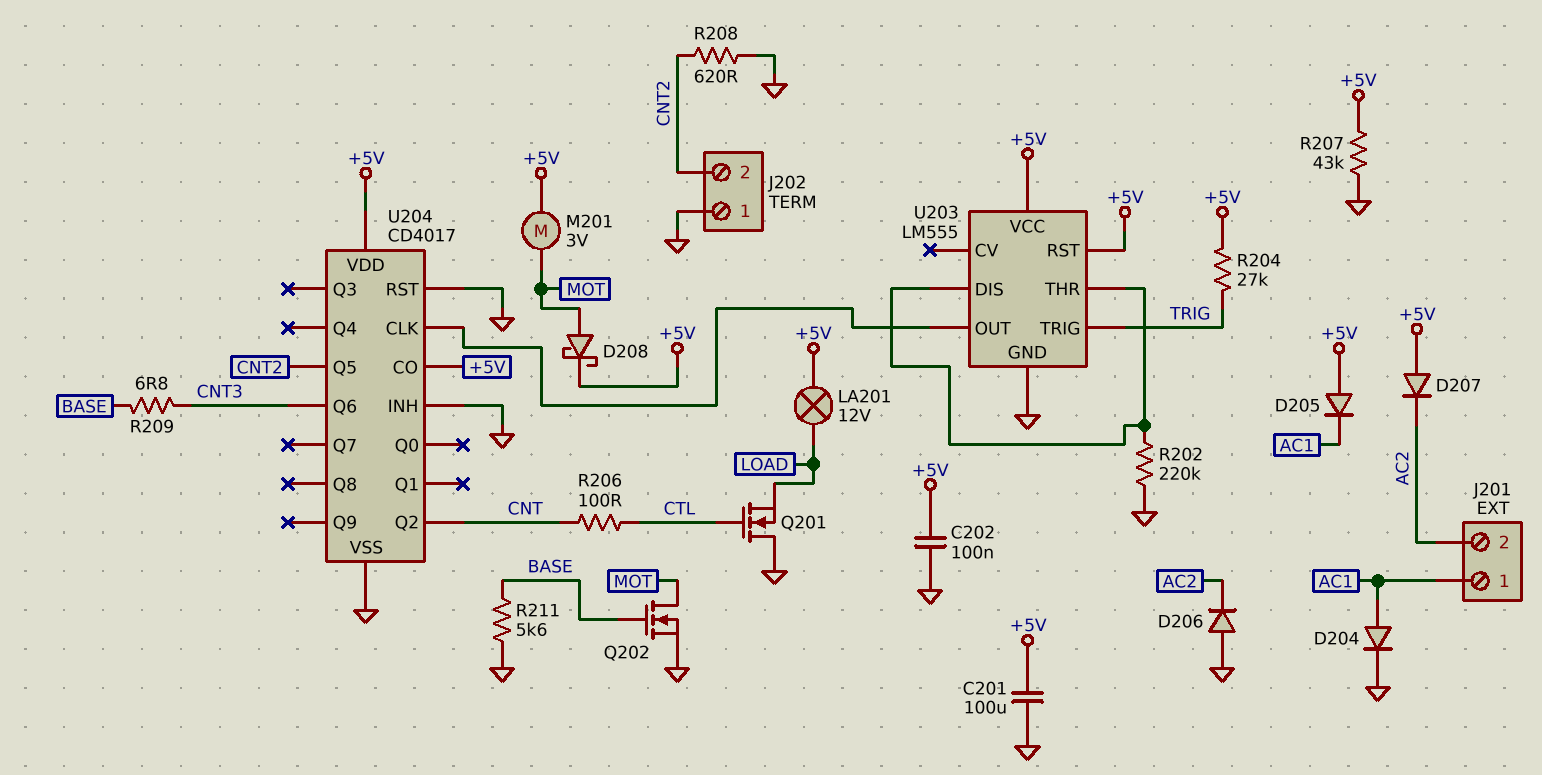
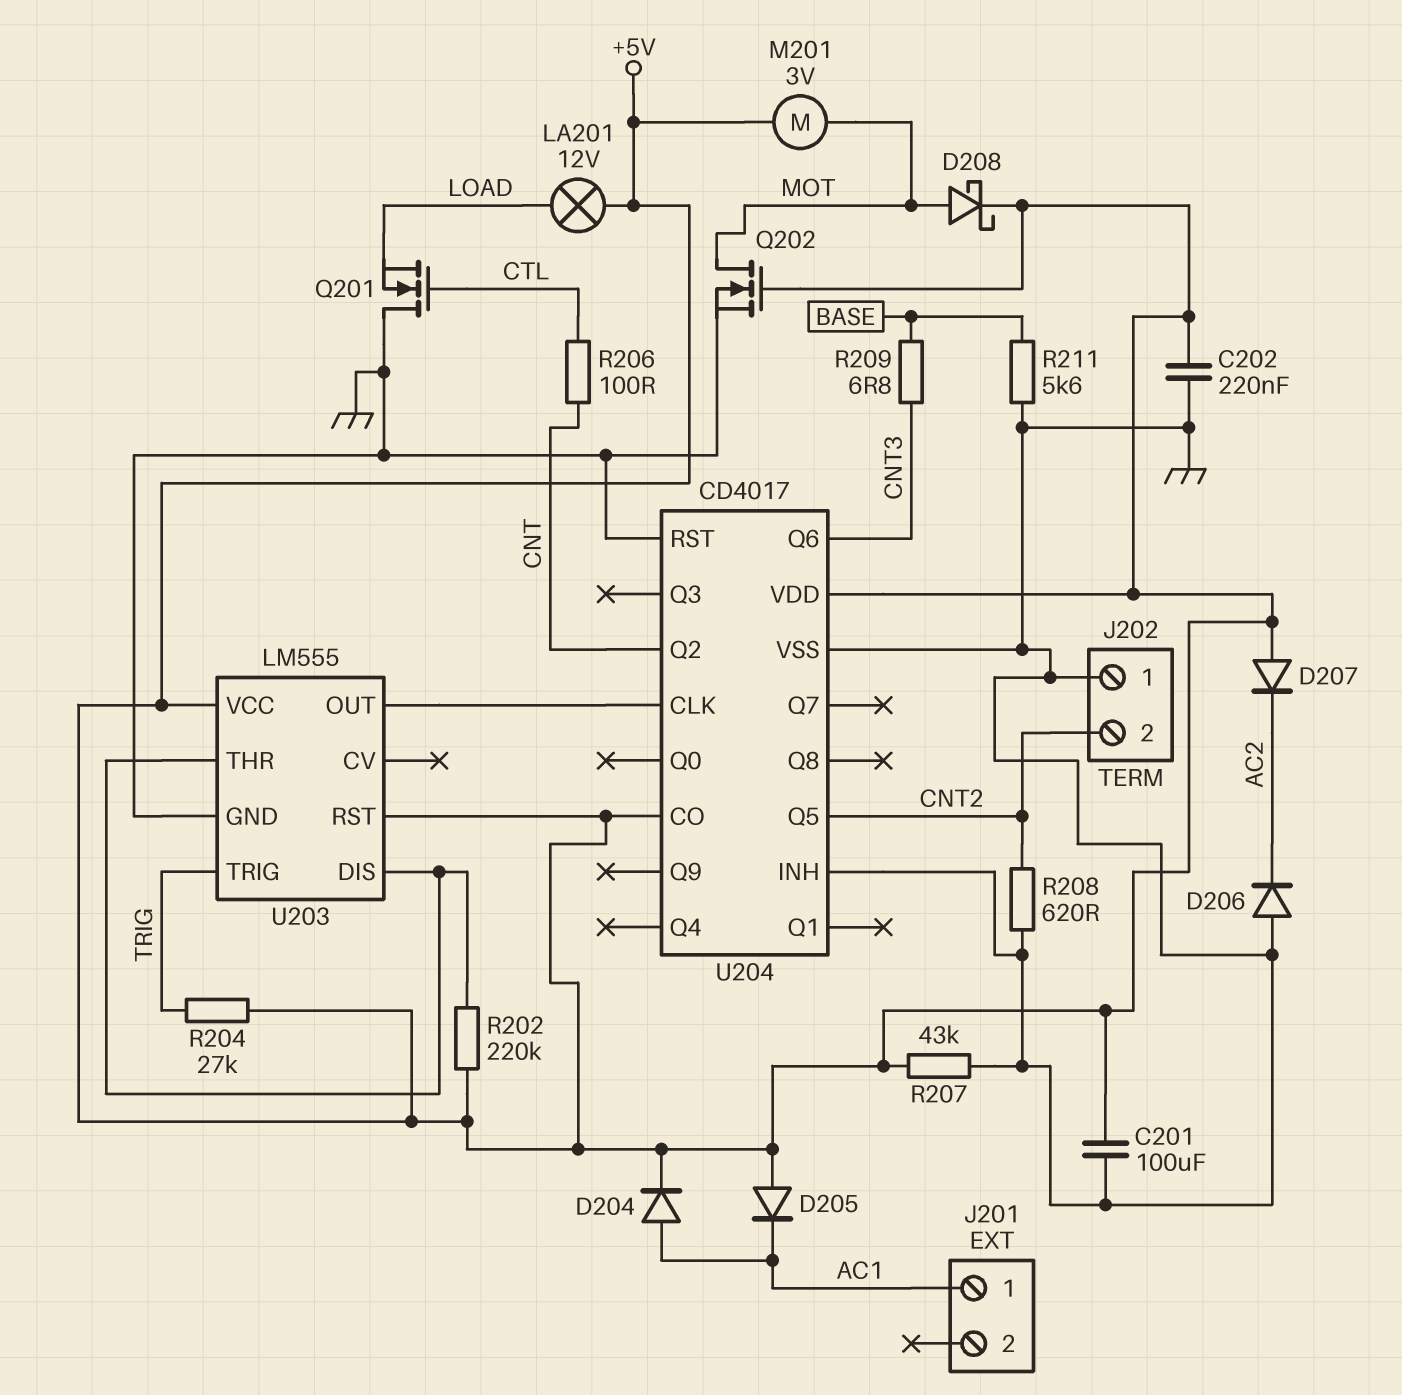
C202: 100nF (+5V, GND) -> 220nF (+5V, GND)
D204: diode (A AC1, K GND) -> diode (A AC1, K +5V)
J201 pin 2: AC2 -> none
Q202: NMOS (G BASE, D MOT, S GND) -> NMOS (G +5V, D MOT, S GND)
R202: 220k (GND, U203/DIS) -> 220k (+5V, U203/DIS)

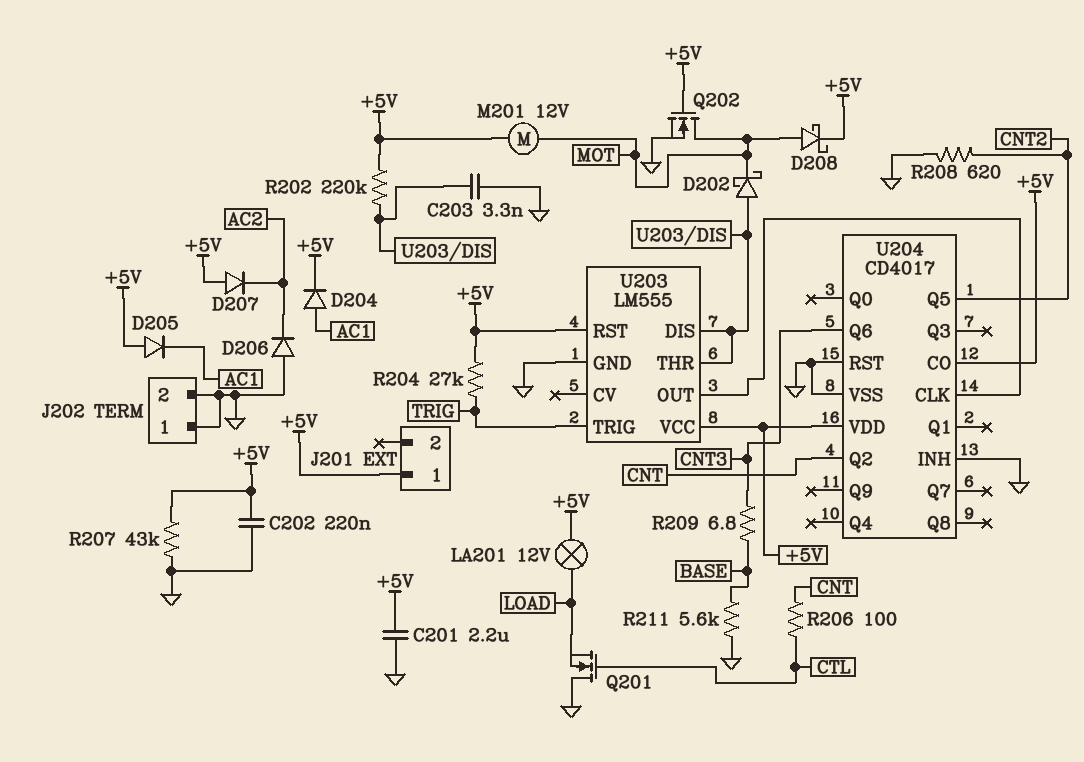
C201: 100uF (+5V, GND) -> 2.2uF (+5V, GND)
C203: none -> 3.3nF (GND, U203/DIS)
D202: none -> schottky (A U203/DIS, K MOT)
J201 pin 1: AC1 -> +5V
J202 pin 2: CNT2 -> GND
M201: motor 3V (+5V, MOT) -> motor 12V (+5V, MOT)

